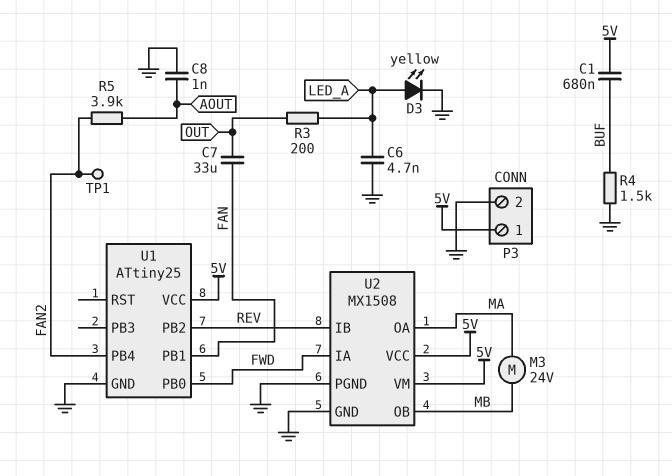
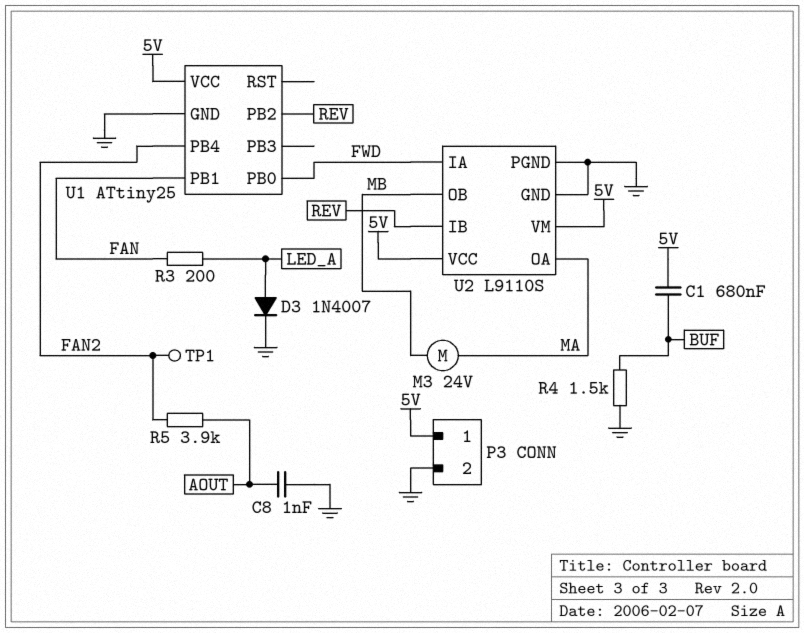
C6: 4.7nF (GND, LED_A) -> none
C7: 33uF (FAN, OUT) -> none
D3: LED yellow (A LED_A, K GND) -> diode 1N4007 (A LED_A, K GND)
R3: 200 (LED_A, OUT) -> 200 (FAN, LED_A)
U2: MX1508 -> L9110S

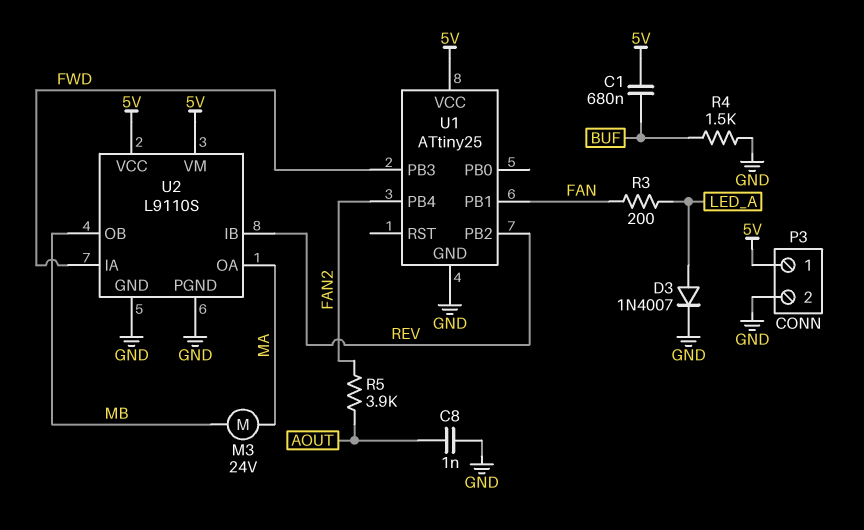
TP1: test point (FAN2) -> none
U1 pin PB0: FWD -> none
U1 pin PB3: none -> FWD

